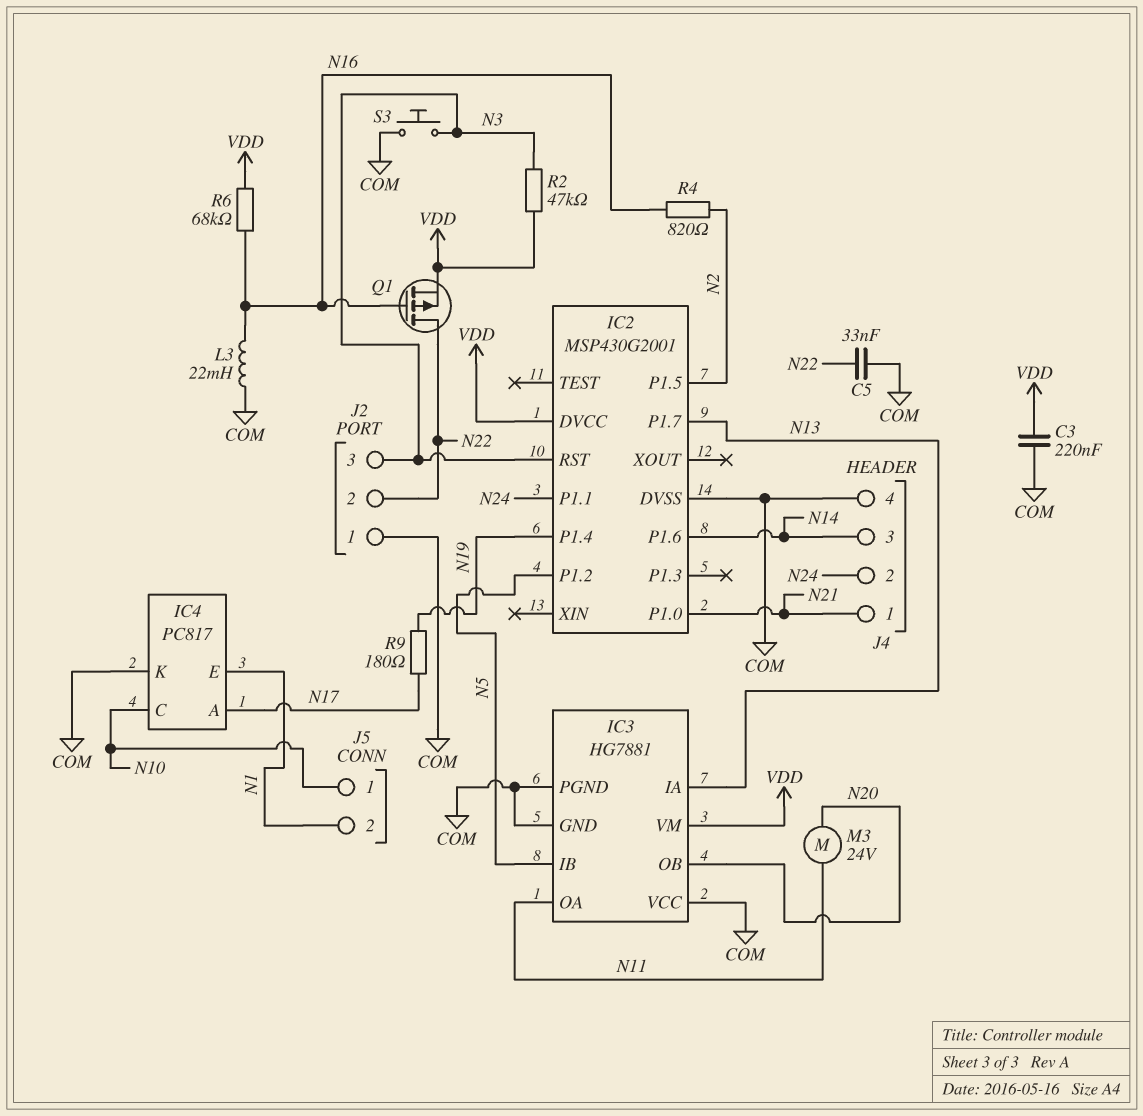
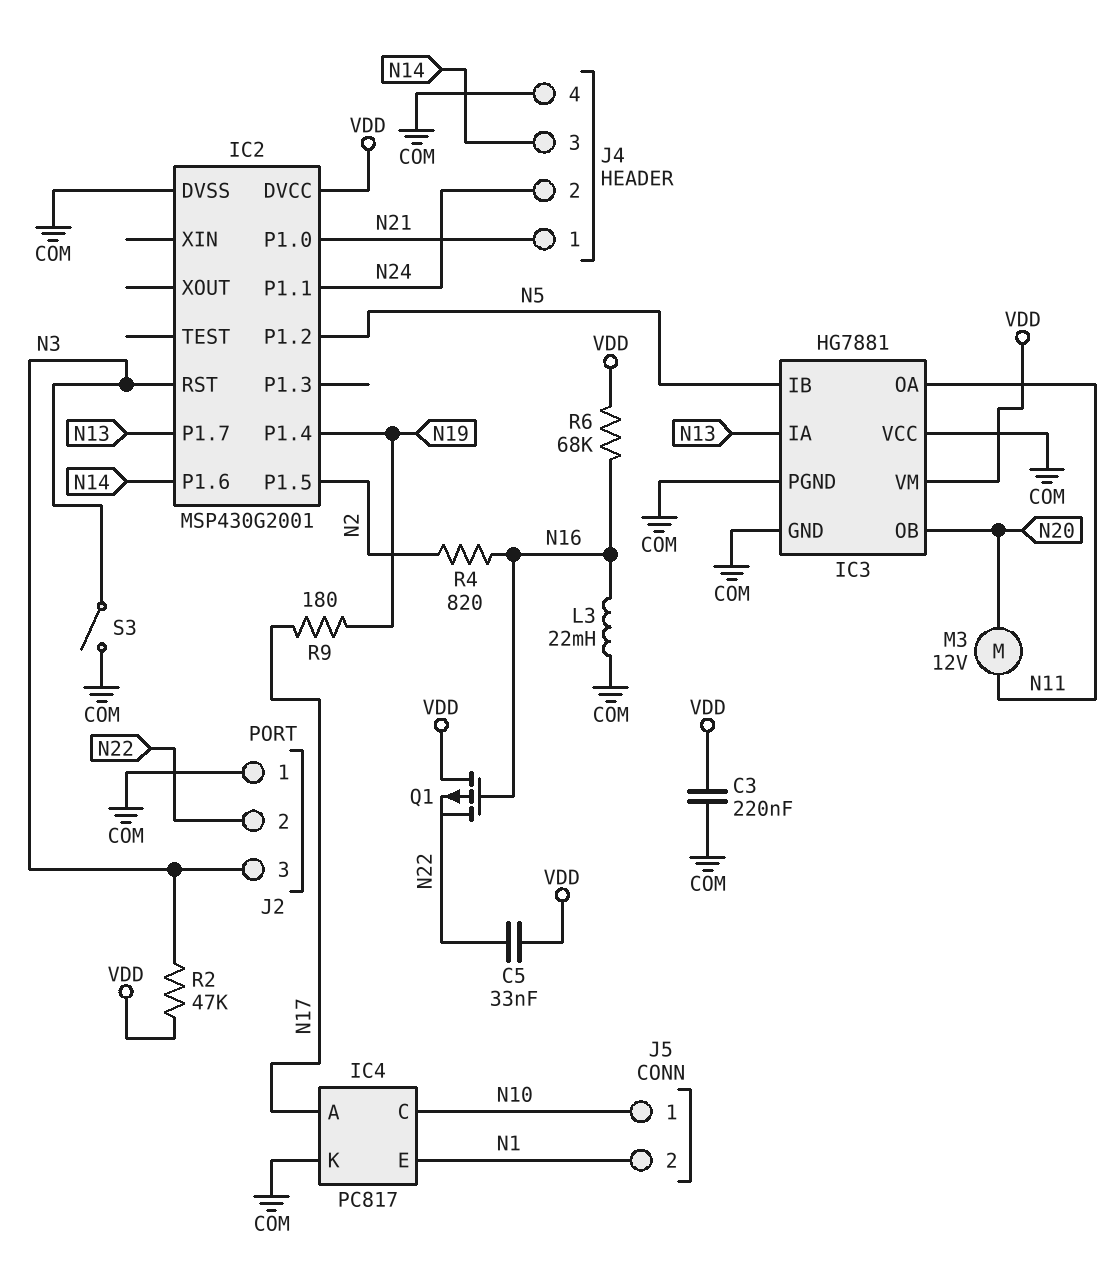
C5: 33nF (COM, N22) -> 33nF (N22, VDD)
M3: motor 24V (N11, N20) -> motor 12V (N11, N20)
Q1: PMOS (G N16, D N22, S VDD) -> PMOS (G N16, D VDD, S N22)
S3: button (COM, N3) -> switch (COM, N3)

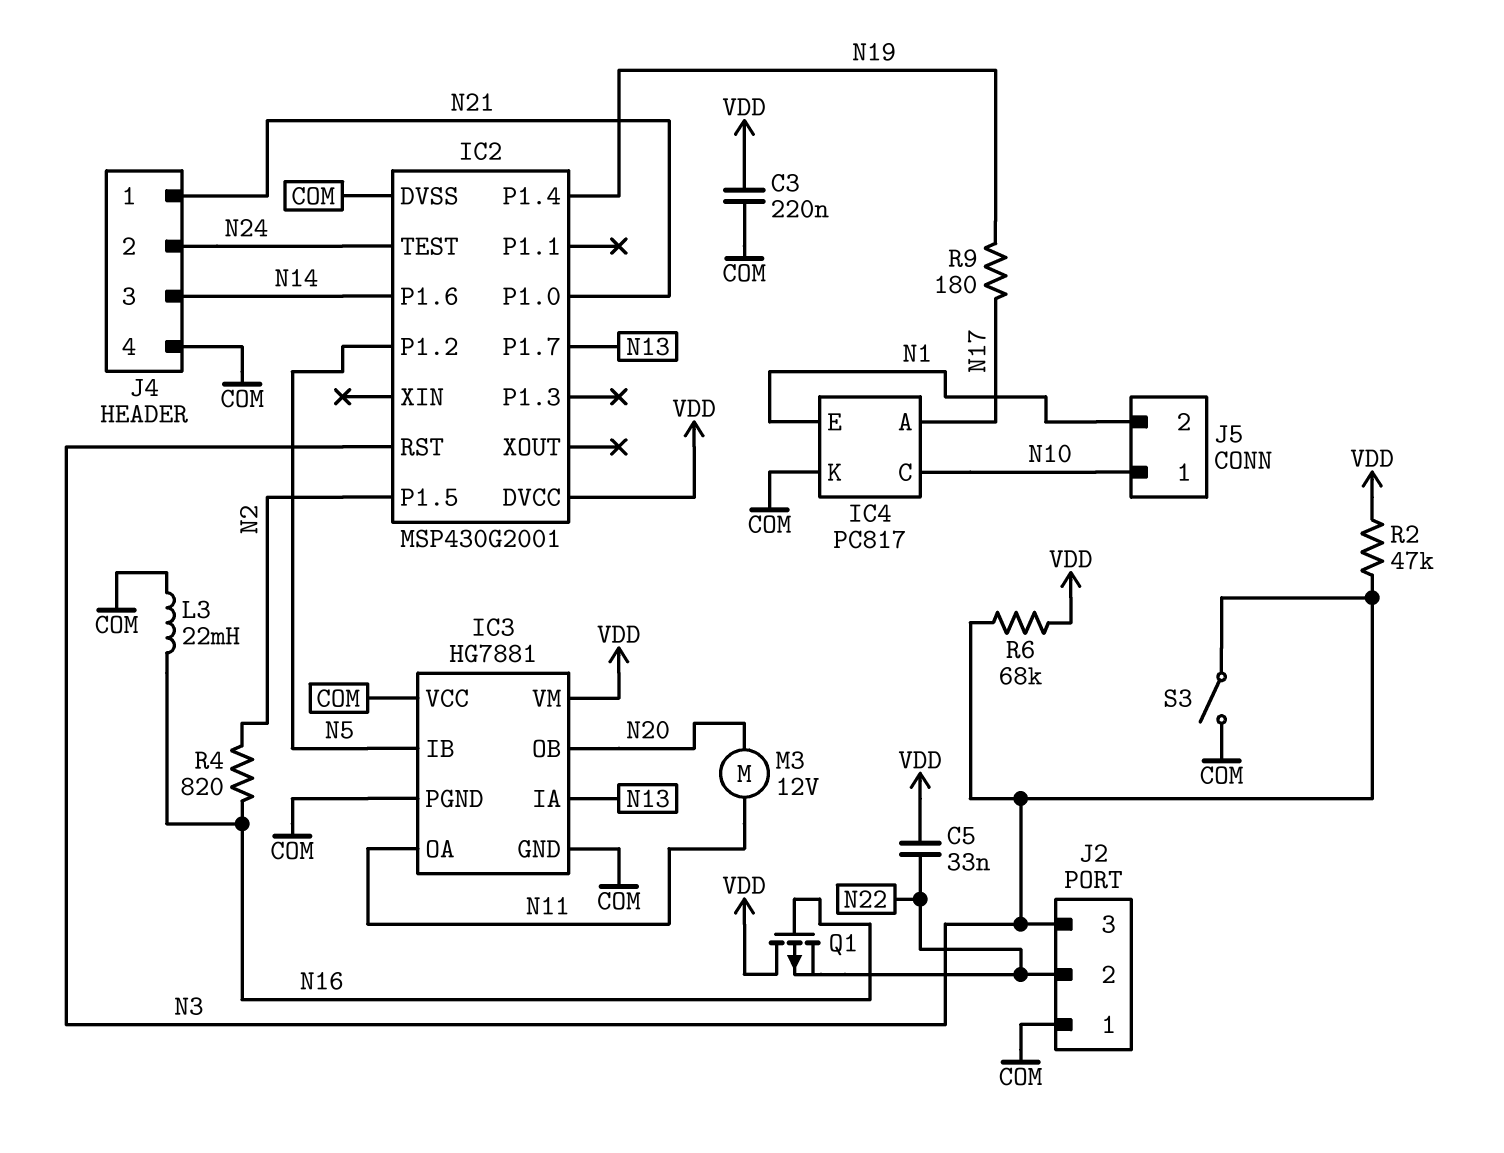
IC2 pin P1.1: N24 -> none
IC2 pin TEST: none -> N24
R6: 68k (N16, VDD) -> 68k (N3, VDD)

